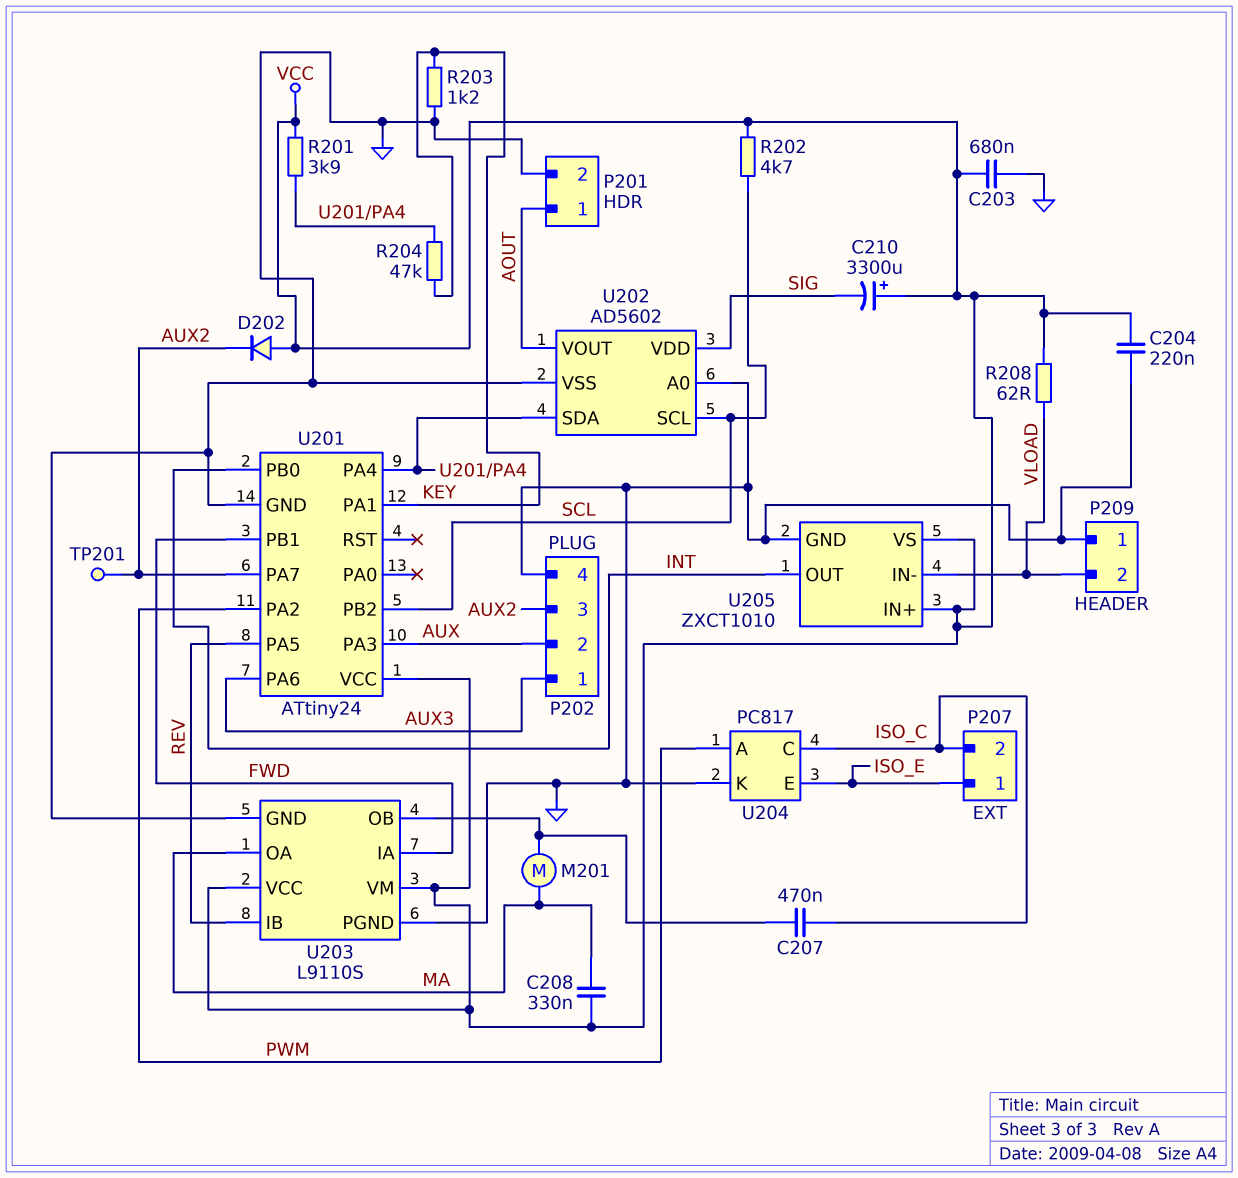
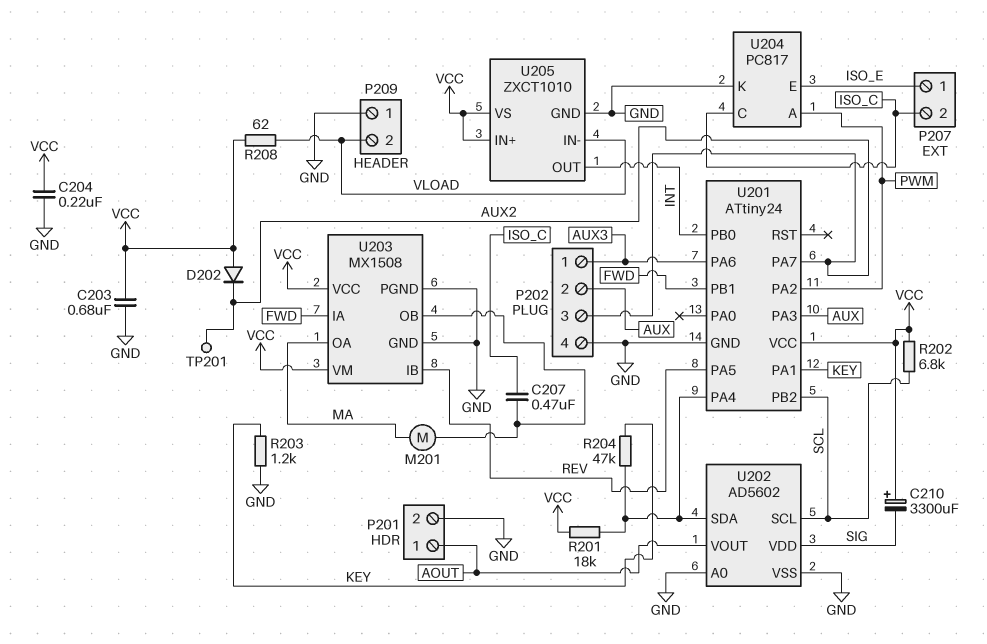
C208: 330nF (MA, VCC) -> none
R201: 3.9k (U201/PA4, VCC) -> 18k (U201/PA4, VCC)
R202: 4.7k (SCL, VCC) -> 6.8k (SCL, VCC)
U203: L9110S -> MX1508

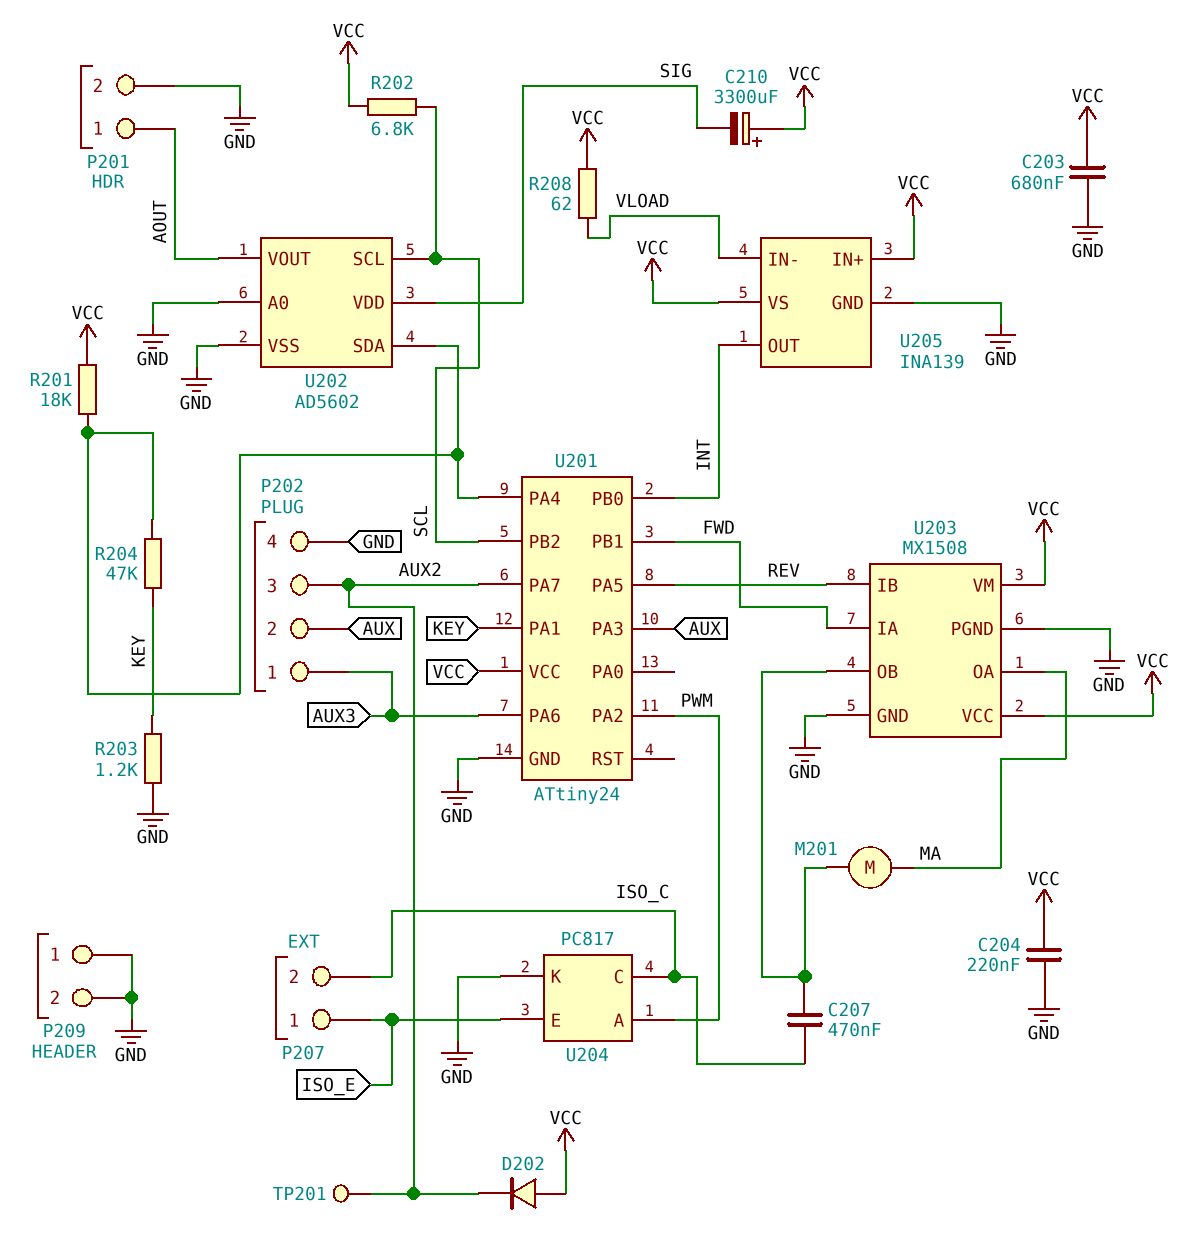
P209 pin 2: VLOAD -> GND
U205: ZXCT1010 -> INA139

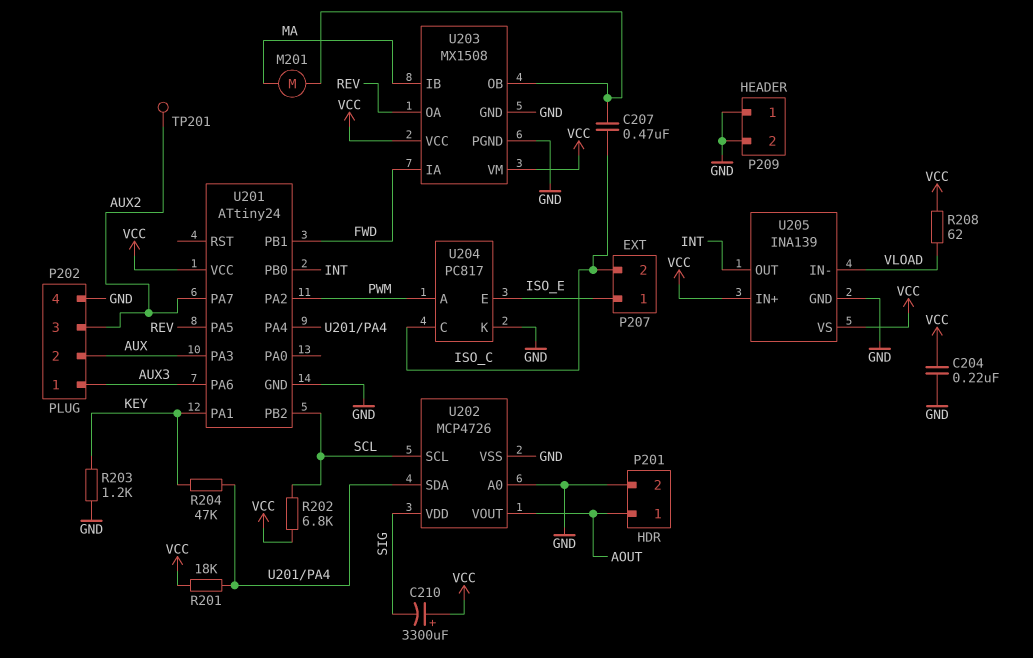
C203: 680nF (GND, VCC) -> none
D202: diode (A VCC, K AUX2) -> none
U202: AD5602 -> MCP4726
U203 pin IB: REV -> MA
U203 pin OA: MA -> REV

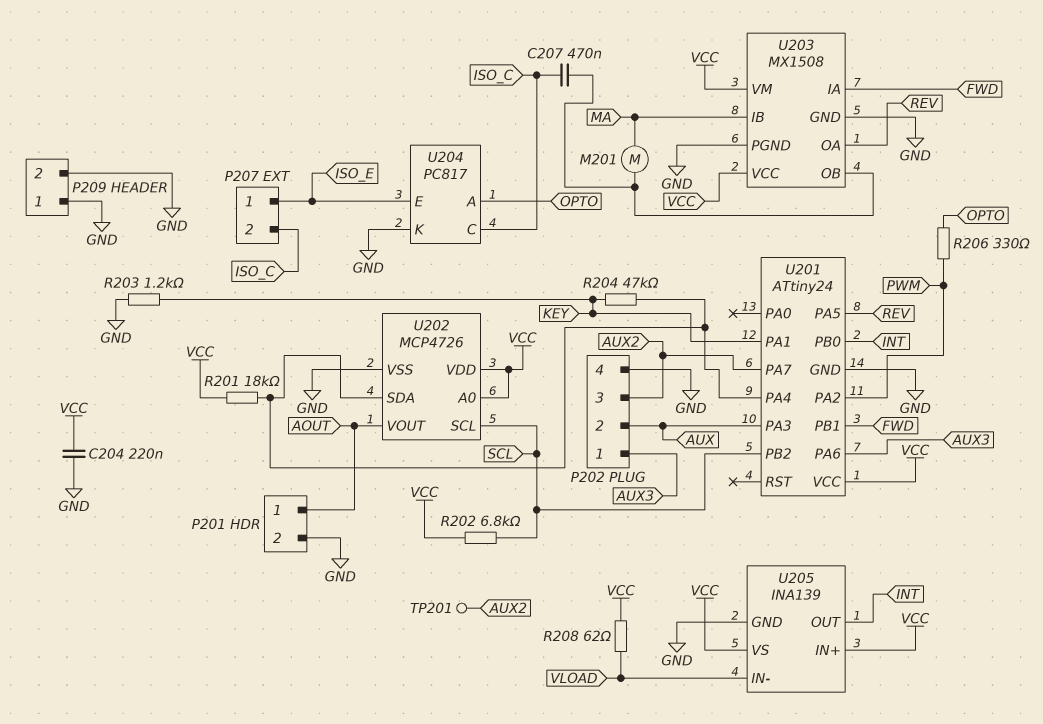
C210: 3300uF (plus VCC, minus SIG) -> none
R206: none -> 330 (OPTO, PWM)
U202 pin A0: GND -> VCC
U202 pin VDD: SIG -> VCC
U204 pin A: PWM -> OPTO

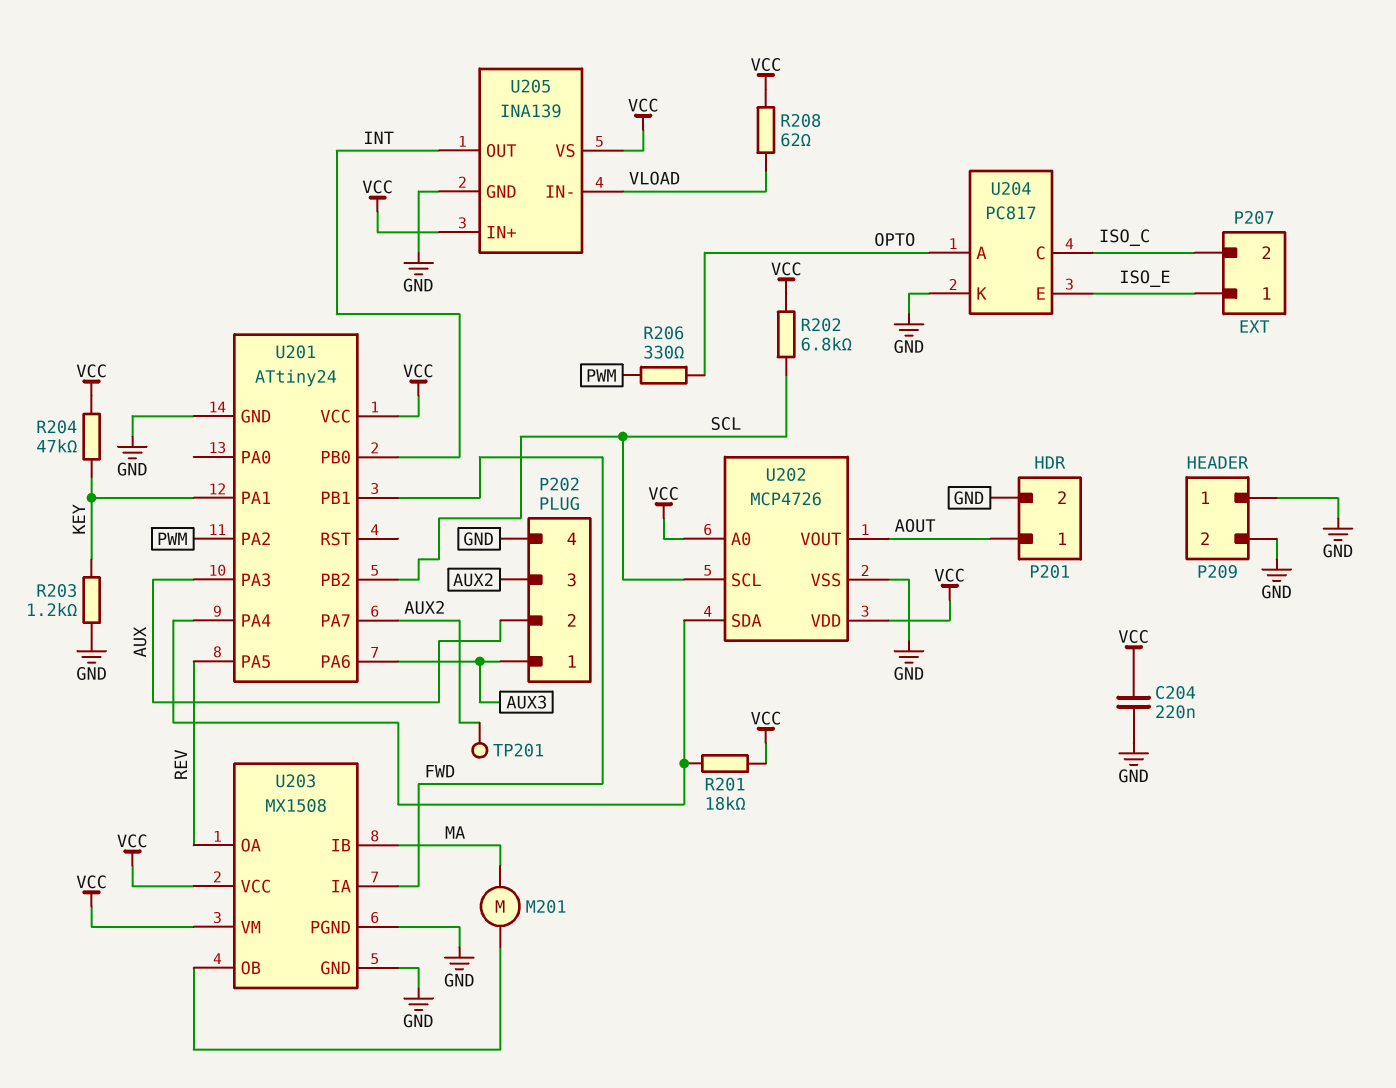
C207: 470nF (ISO_C, U203/OB) -> none
R204: 47k (KEY, U201/PA4) -> 47k (KEY, VCC)

